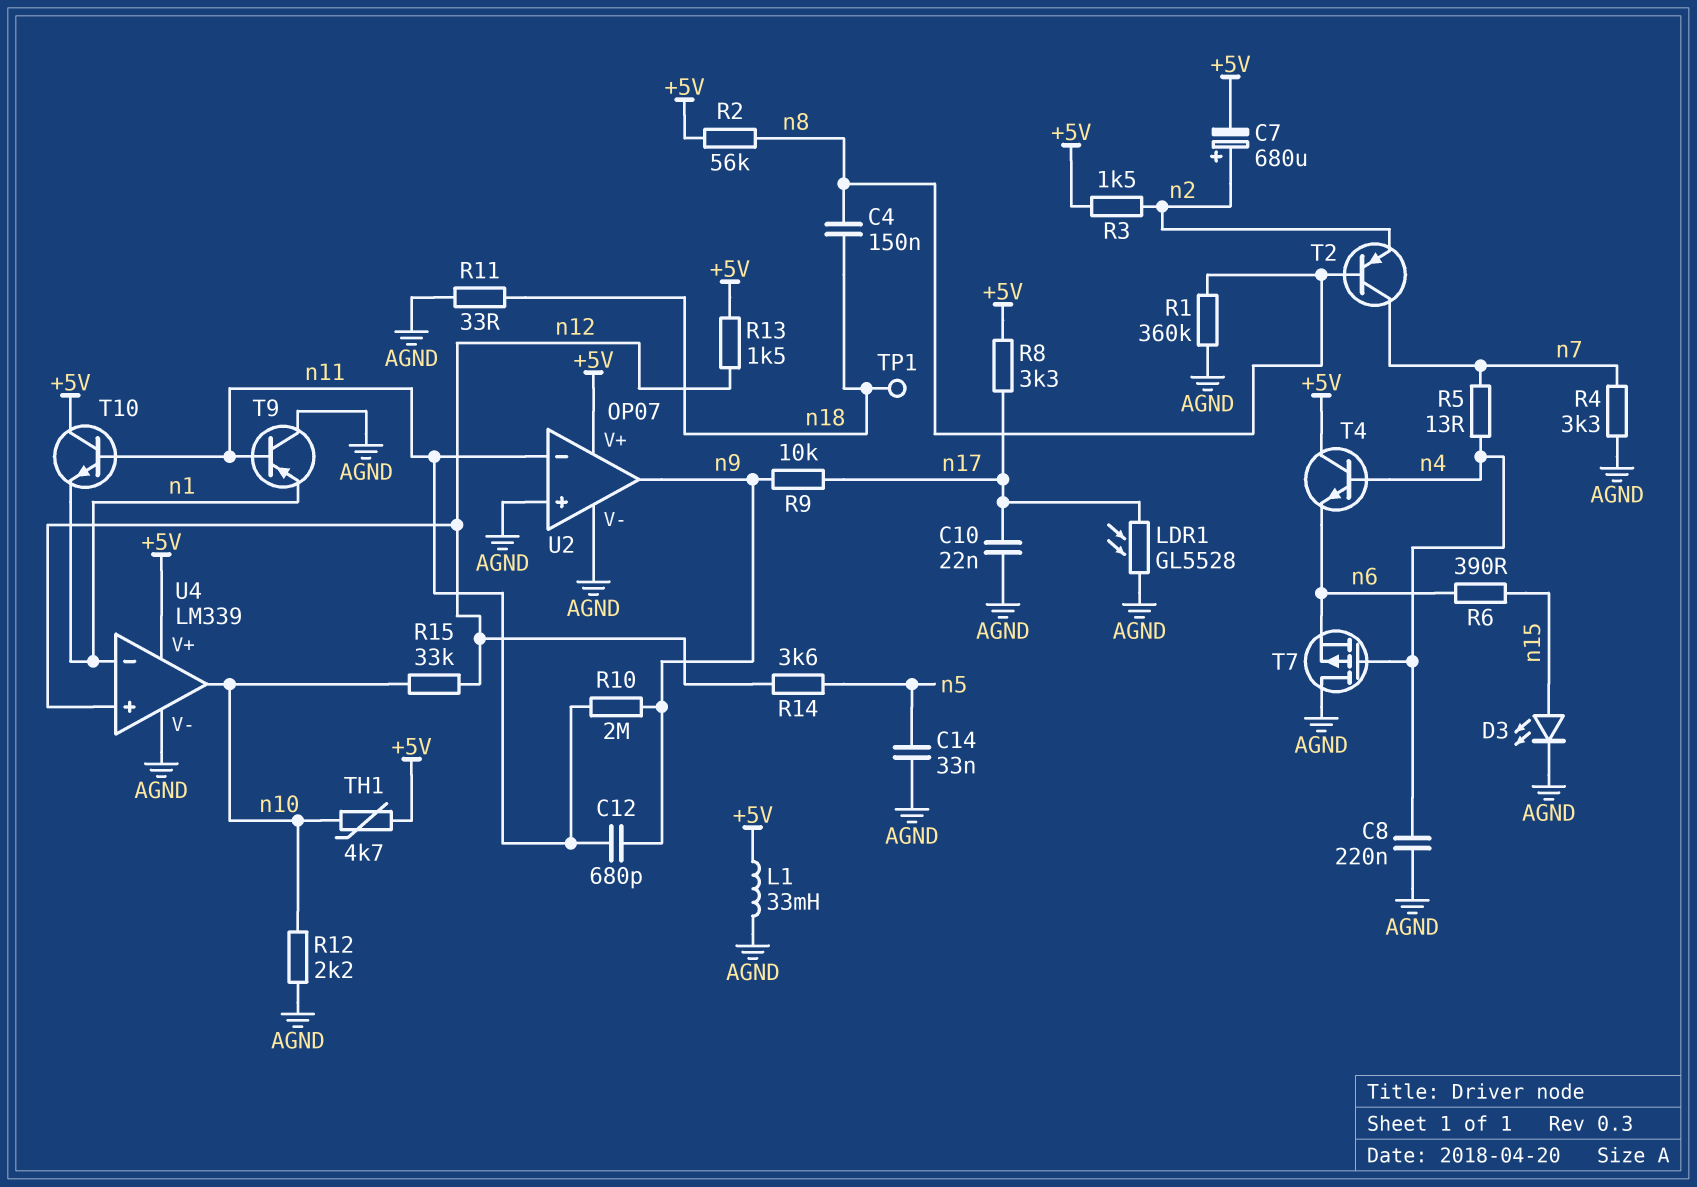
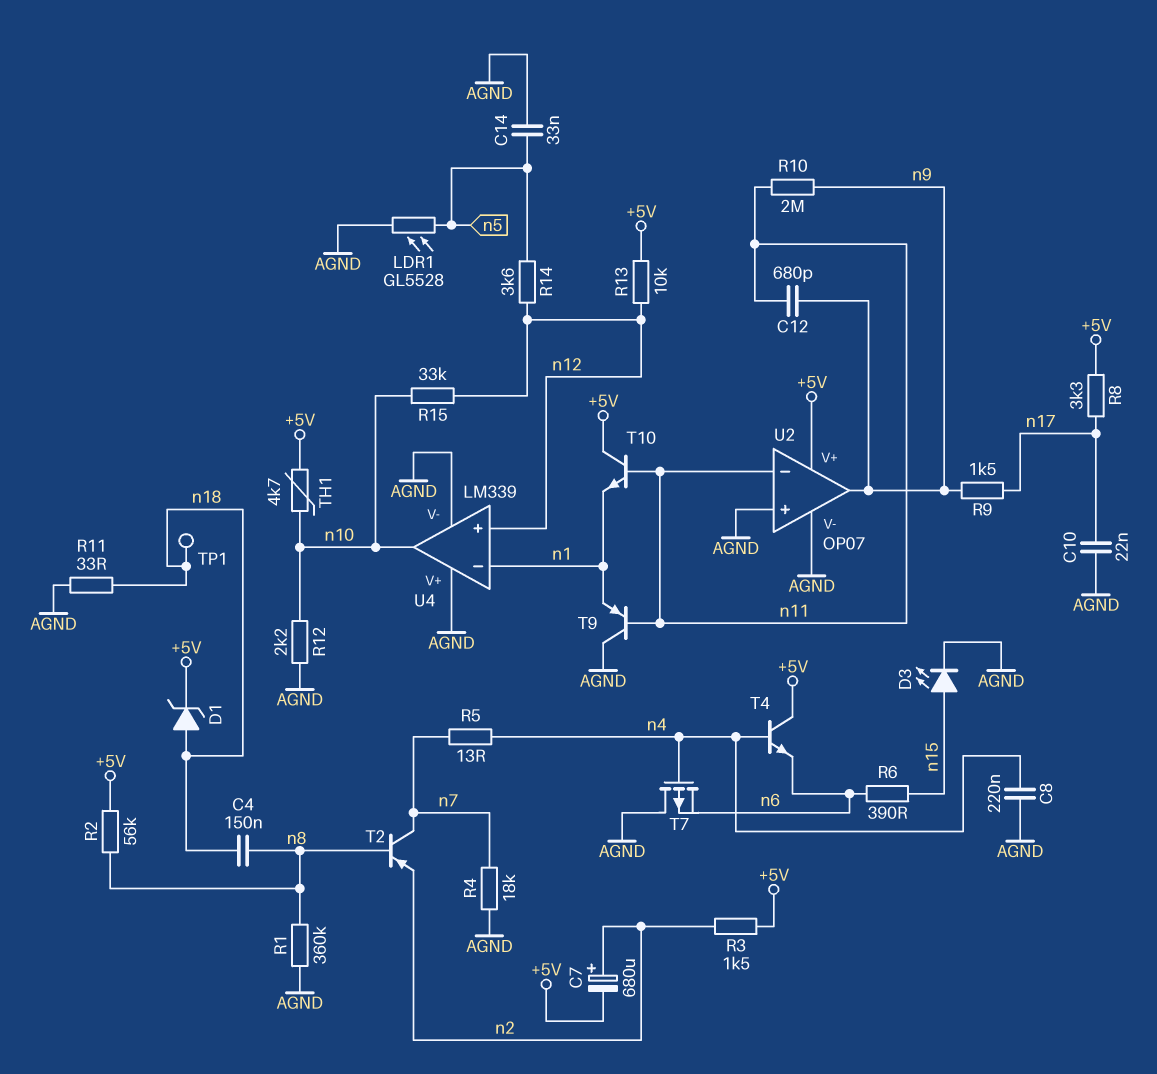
D1: none -> zener (A n18, K +5V)
L1: 33mH (+5V, AGND) -> none
LDR1: GL5528 (AGND, n17) -> GL5528 (AGND, n5)
R4: 3.3k (AGND, n7) -> 18k (AGND, n7)
R9: 10k (n9, n17) -> 1.5k (n9, n17)
R13: 1.5k (+5V, n12) -> 10k (+5V, n12)
U4 pin V+: +5V -> AGND

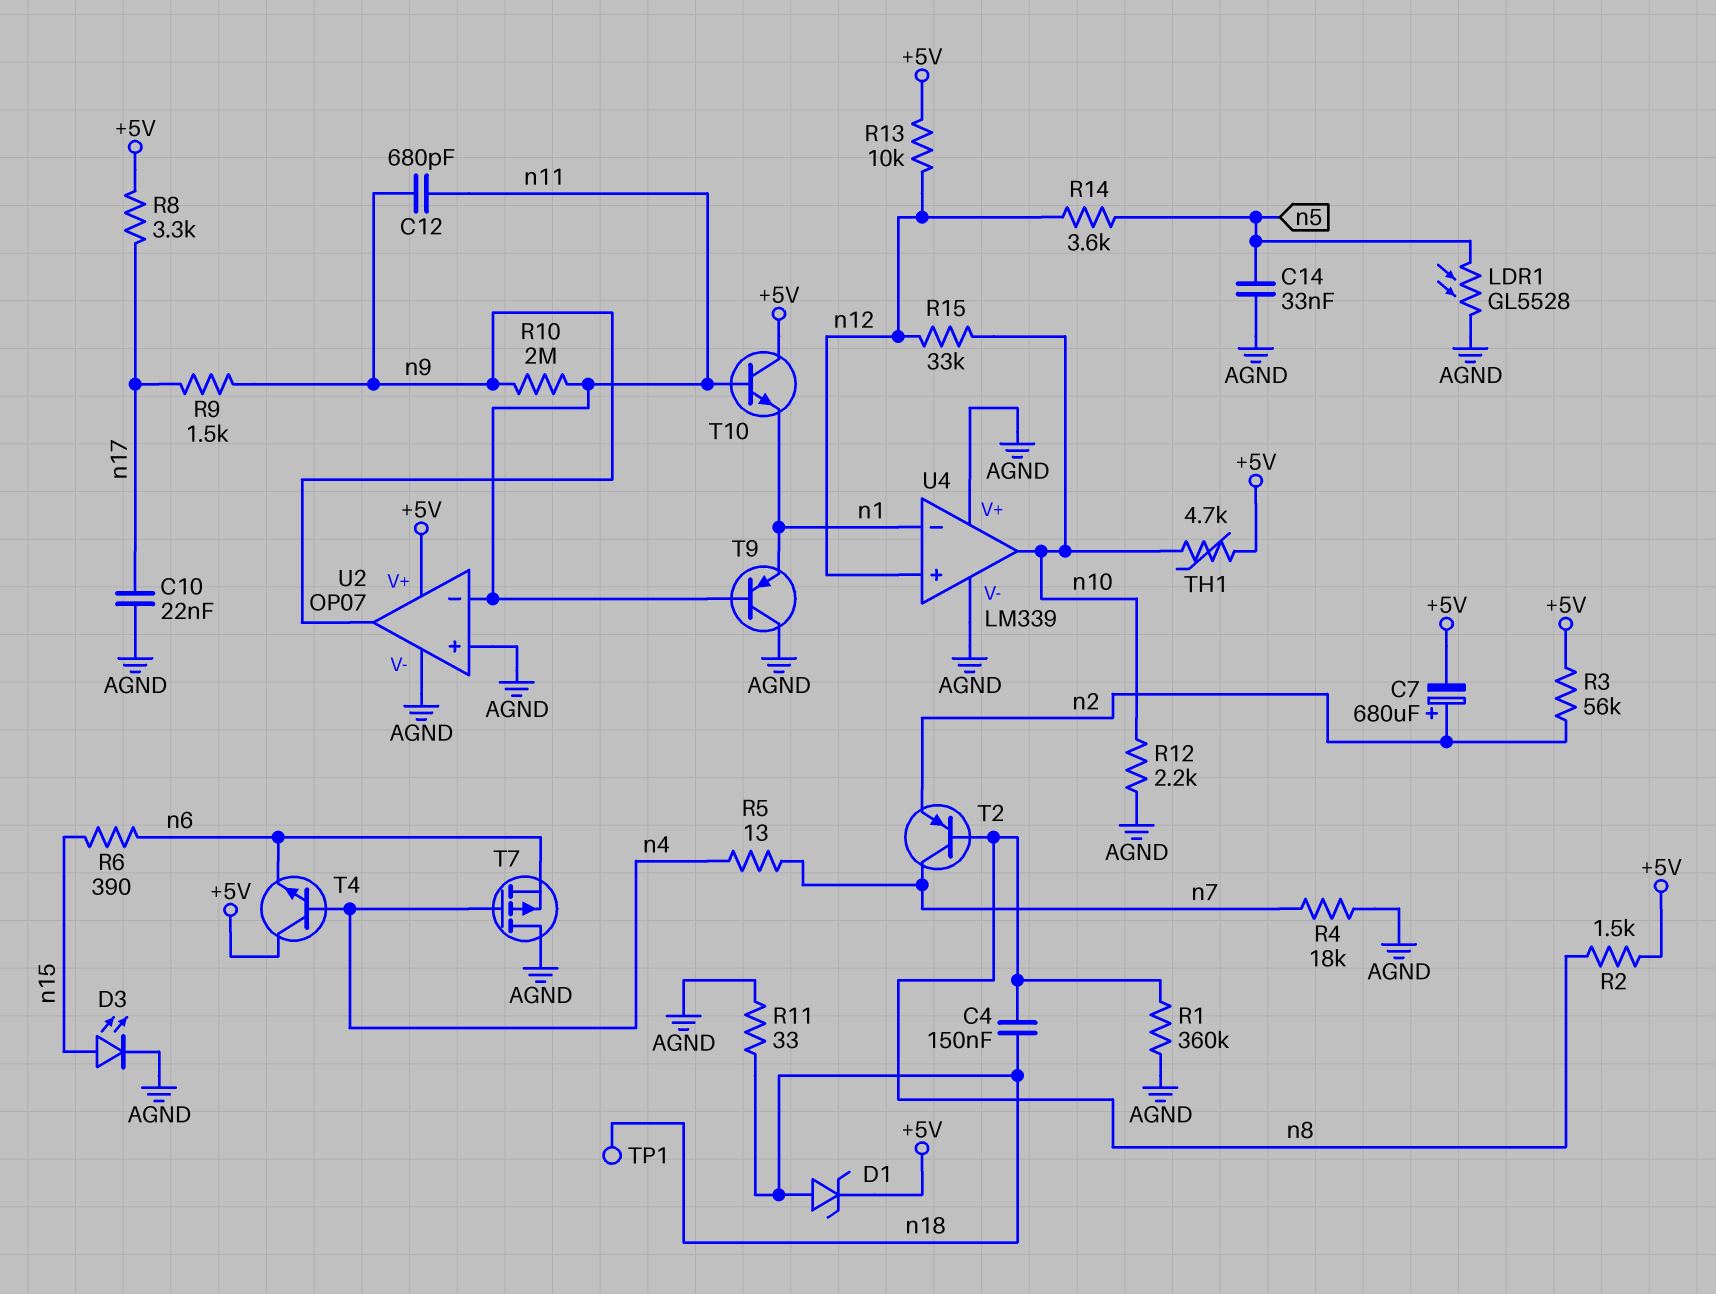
C8: 220nF (AGND, n4) -> none
R2: 56k (+5V, n8) -> 1.5k (+5V, n8)
R3: 1.5k (+5V, n2) -> 56k (+5V, n2)

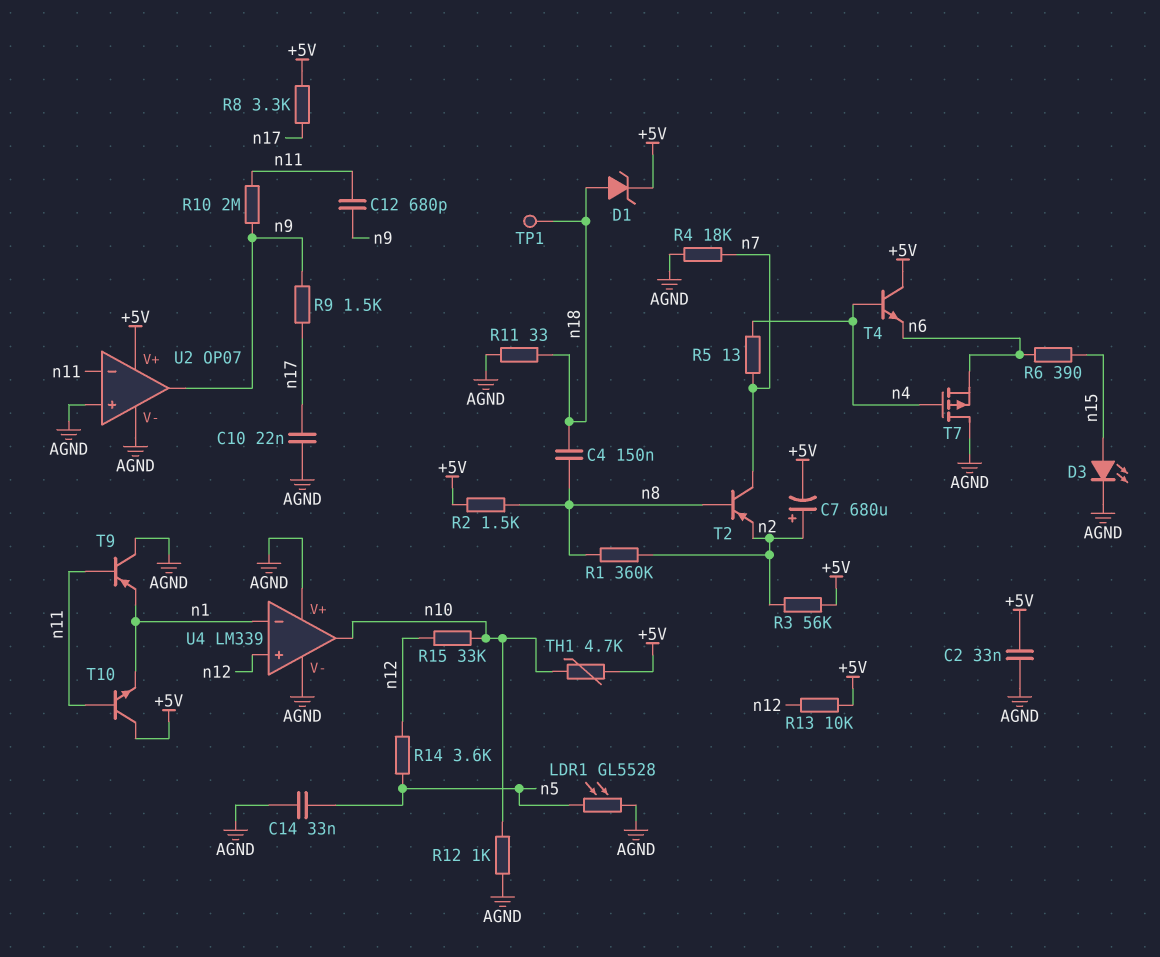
C2: none -> 33nF (+5V, AGND)
R1: 360k (AGND, n8) -> 360k (n2, n8)
R12: 2.2k (AGND, n10) -> 1k (AGND, n10)

